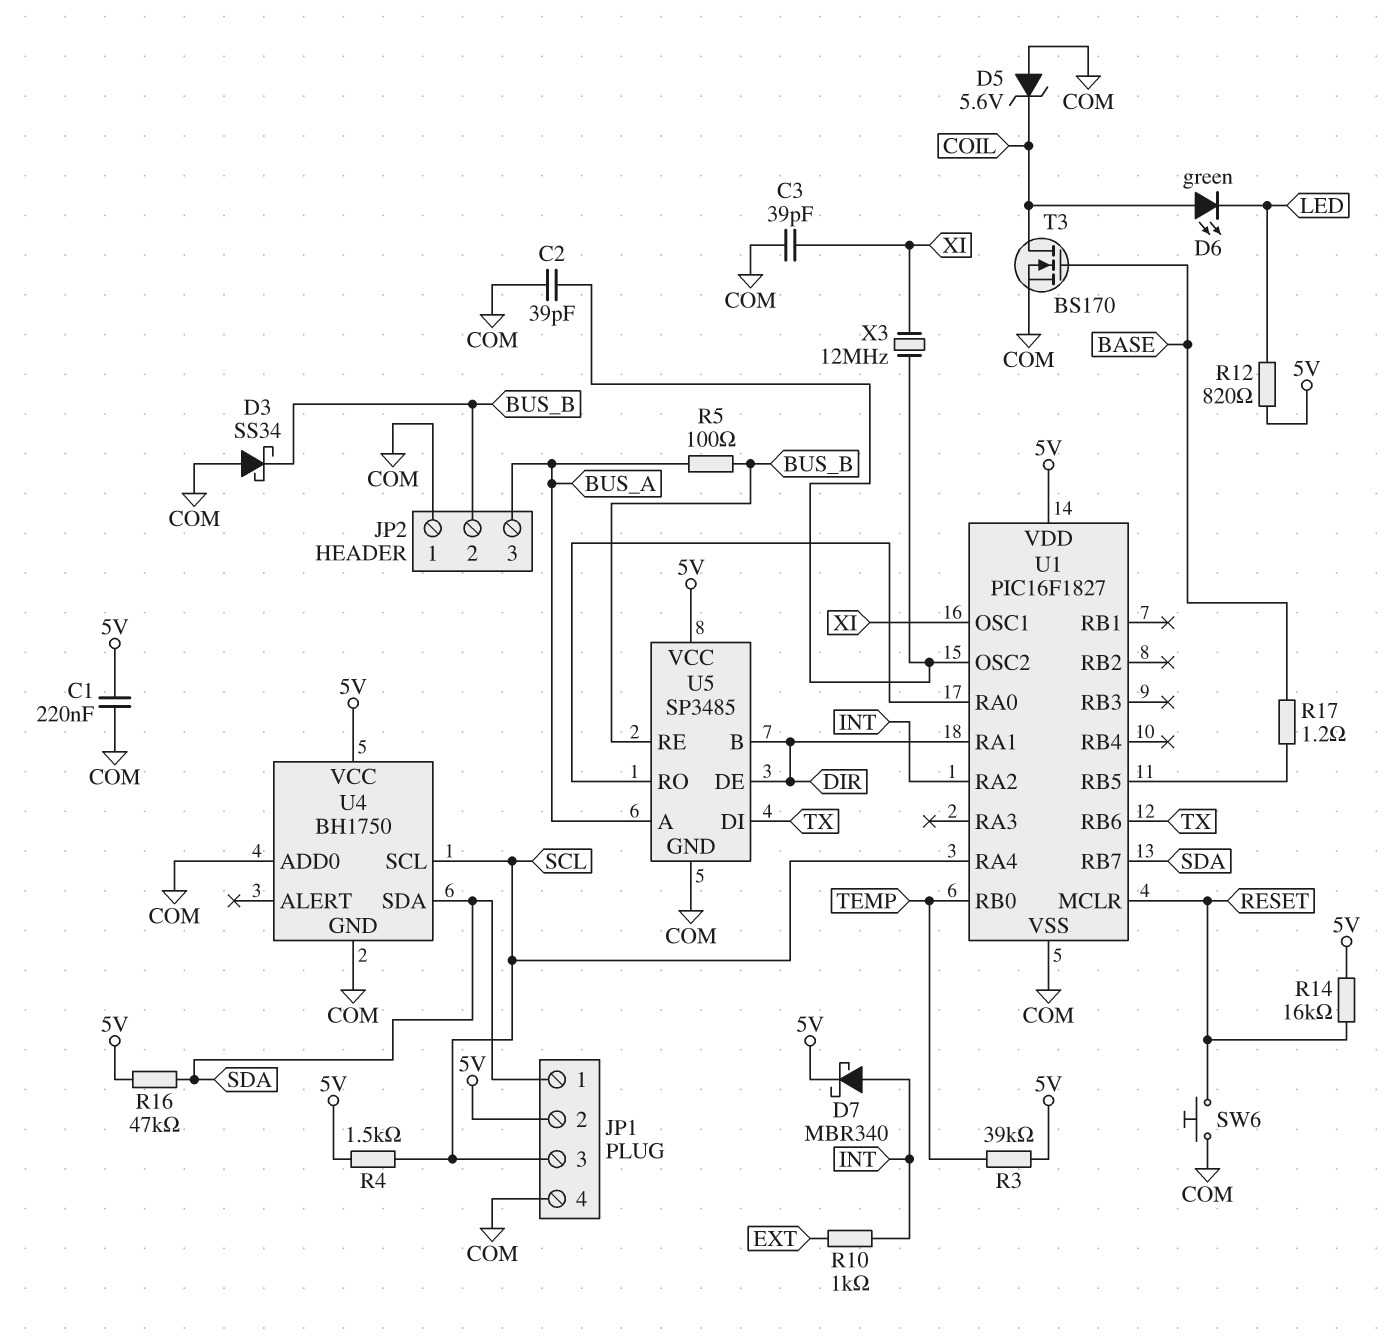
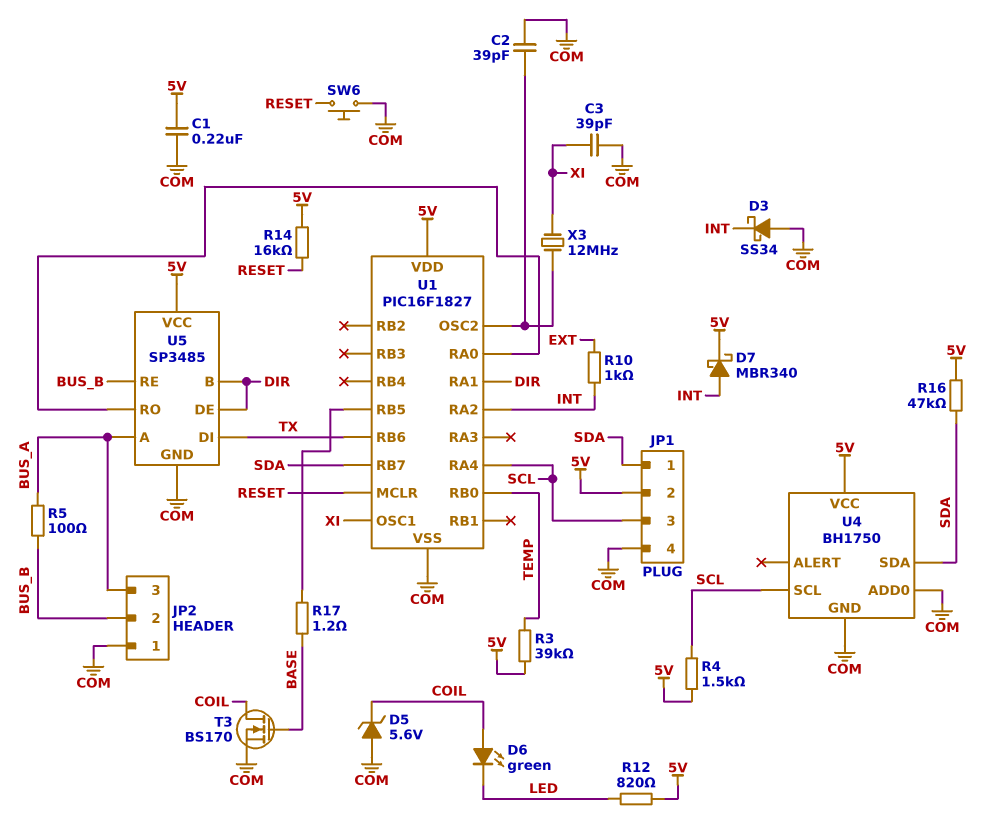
D3: schottky SS34 (A COM, K BUS_B) -> schottky SS34 (A COM, K INT)

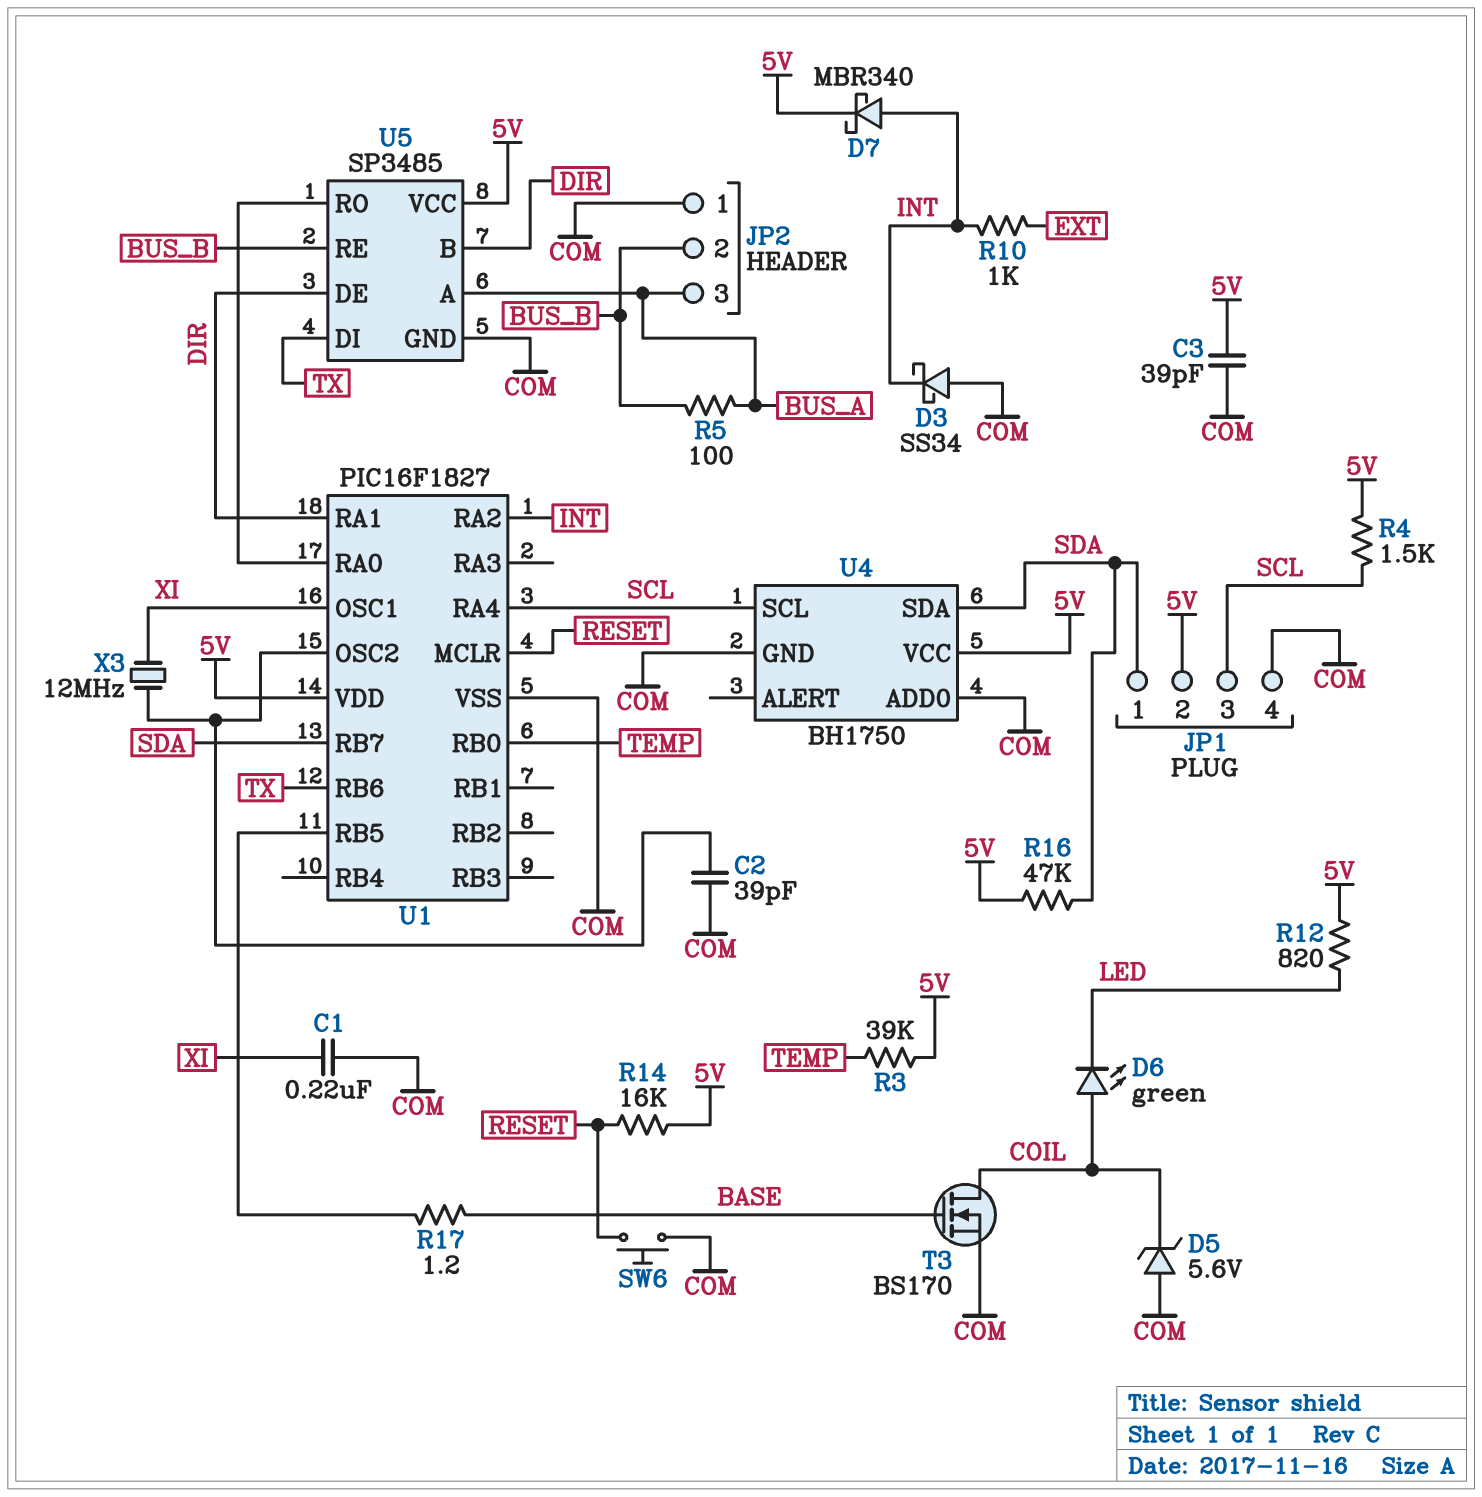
C1: 220nF (5V, COM) -> 220nF (COM, XI)
C3: 39pF (COM, XI) -> 39pF (5V, COM)

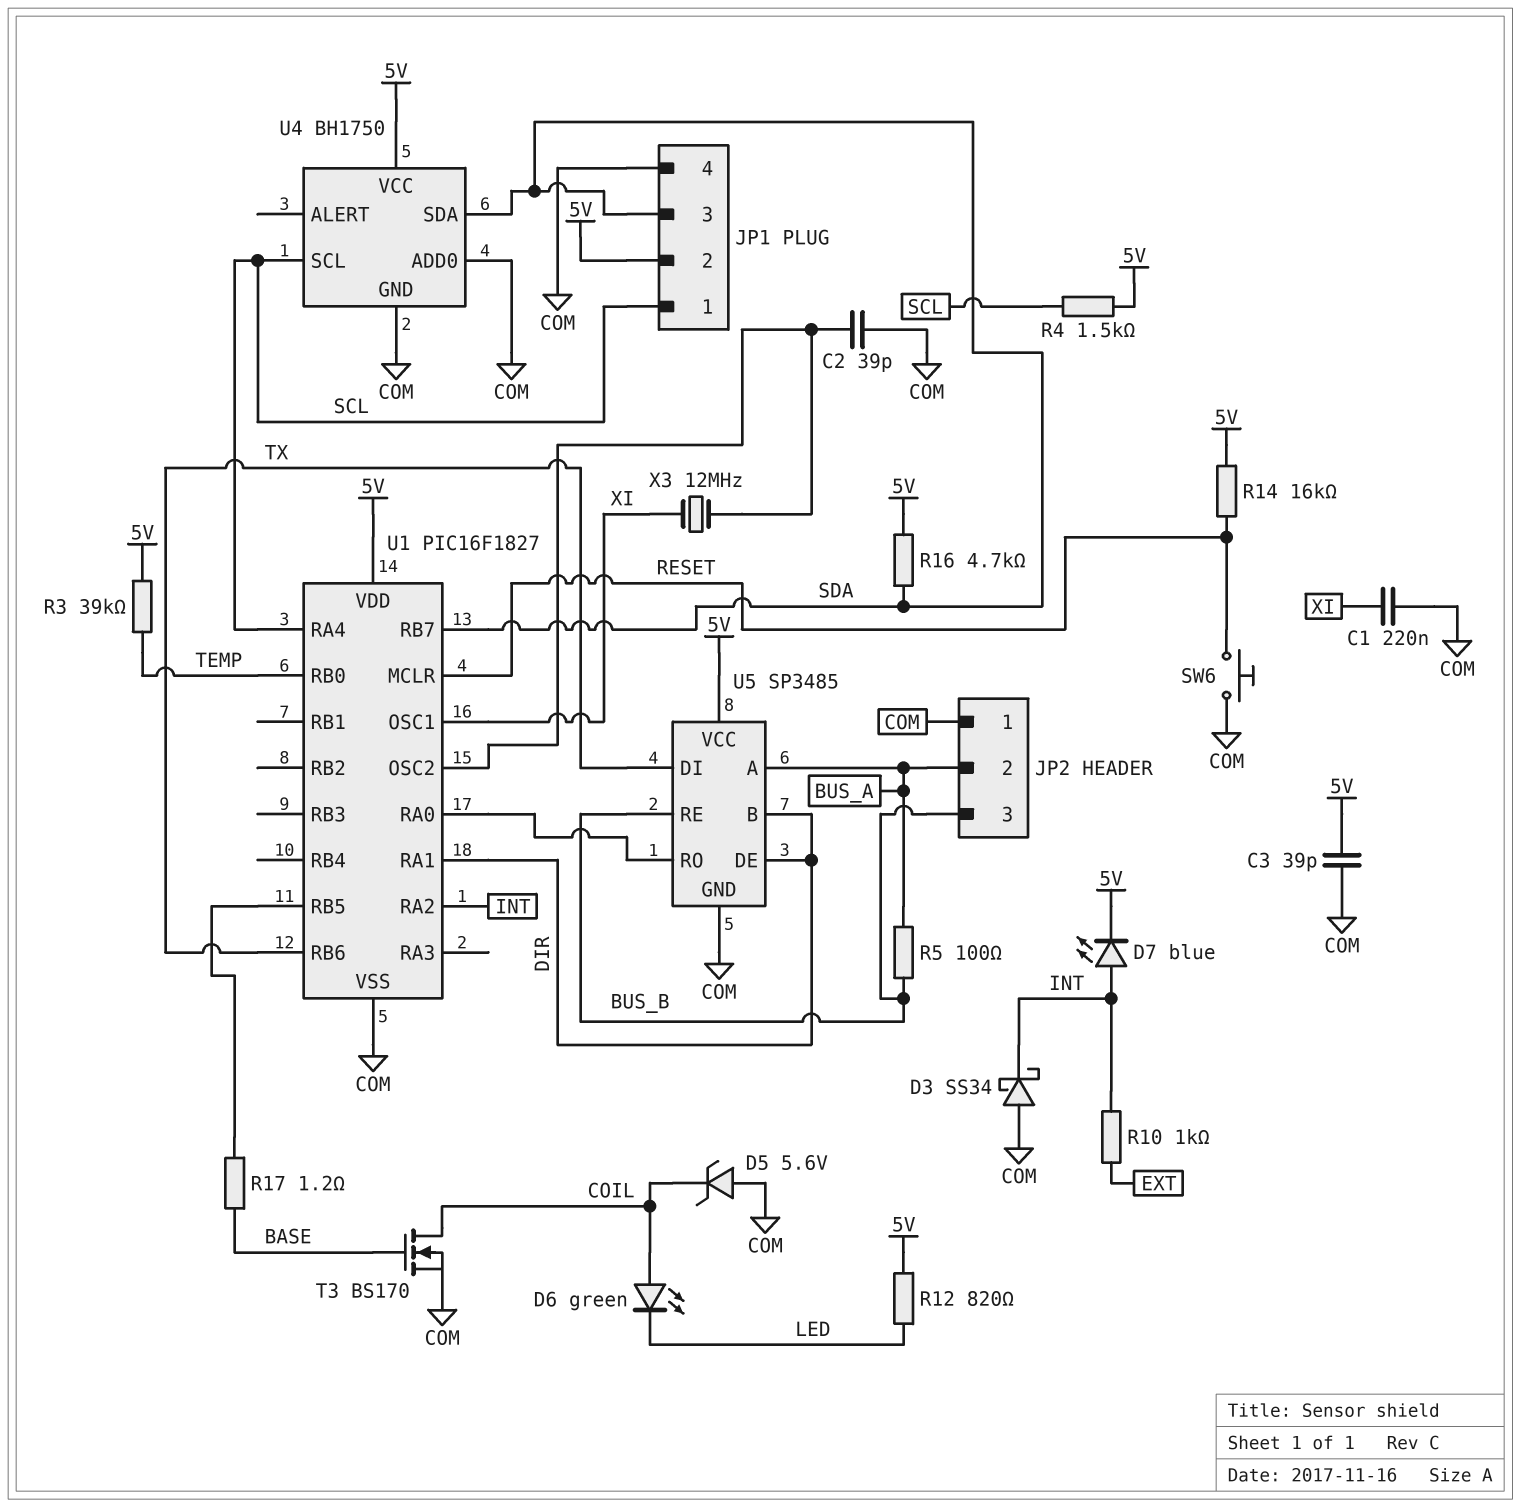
D7: schottky MBR340 (A INT, K 5V) -> LED blue (A INT, K 5V)
JP1 pin 1: SDA -> SCL
JP1 pin 3: SCL -> SDA
JP2 pin 2: BUS_B -> BUS_A
JP2 pin 3: BUS_A -> BUS_B
R16: 47k (5V, SDA) -> 4.7k (5V, SDA)

